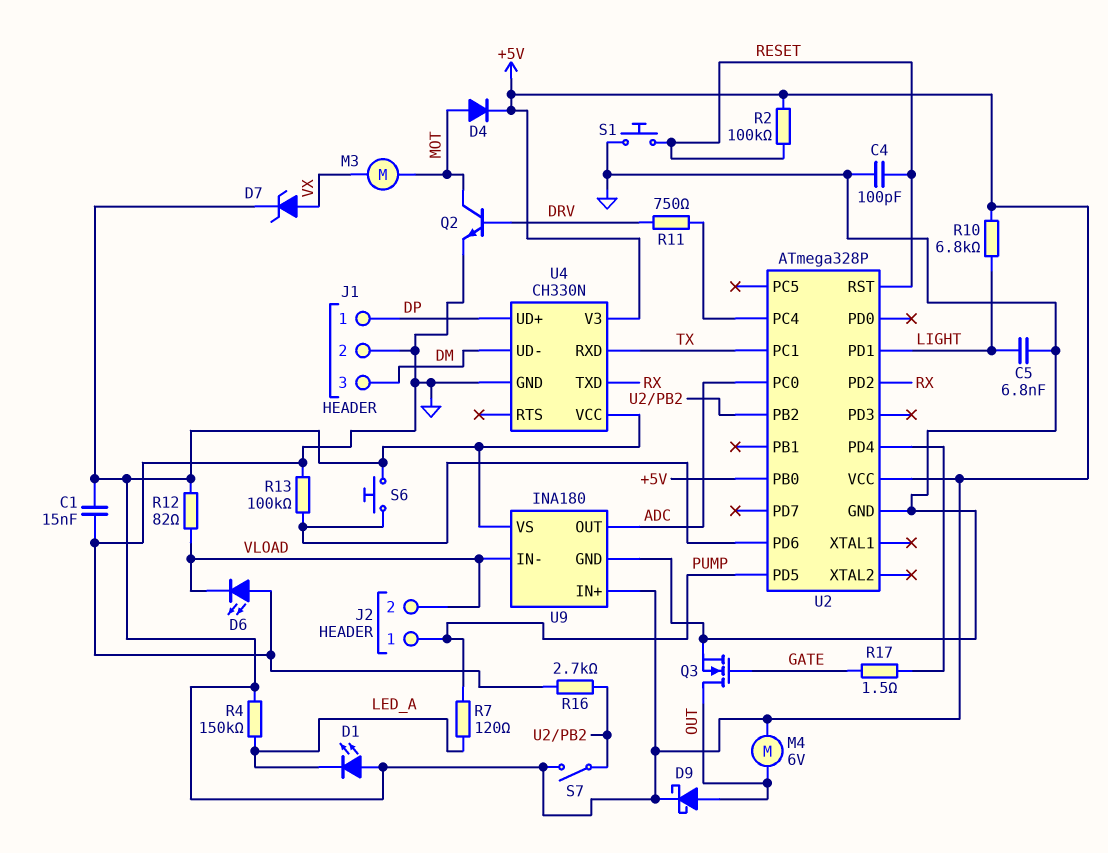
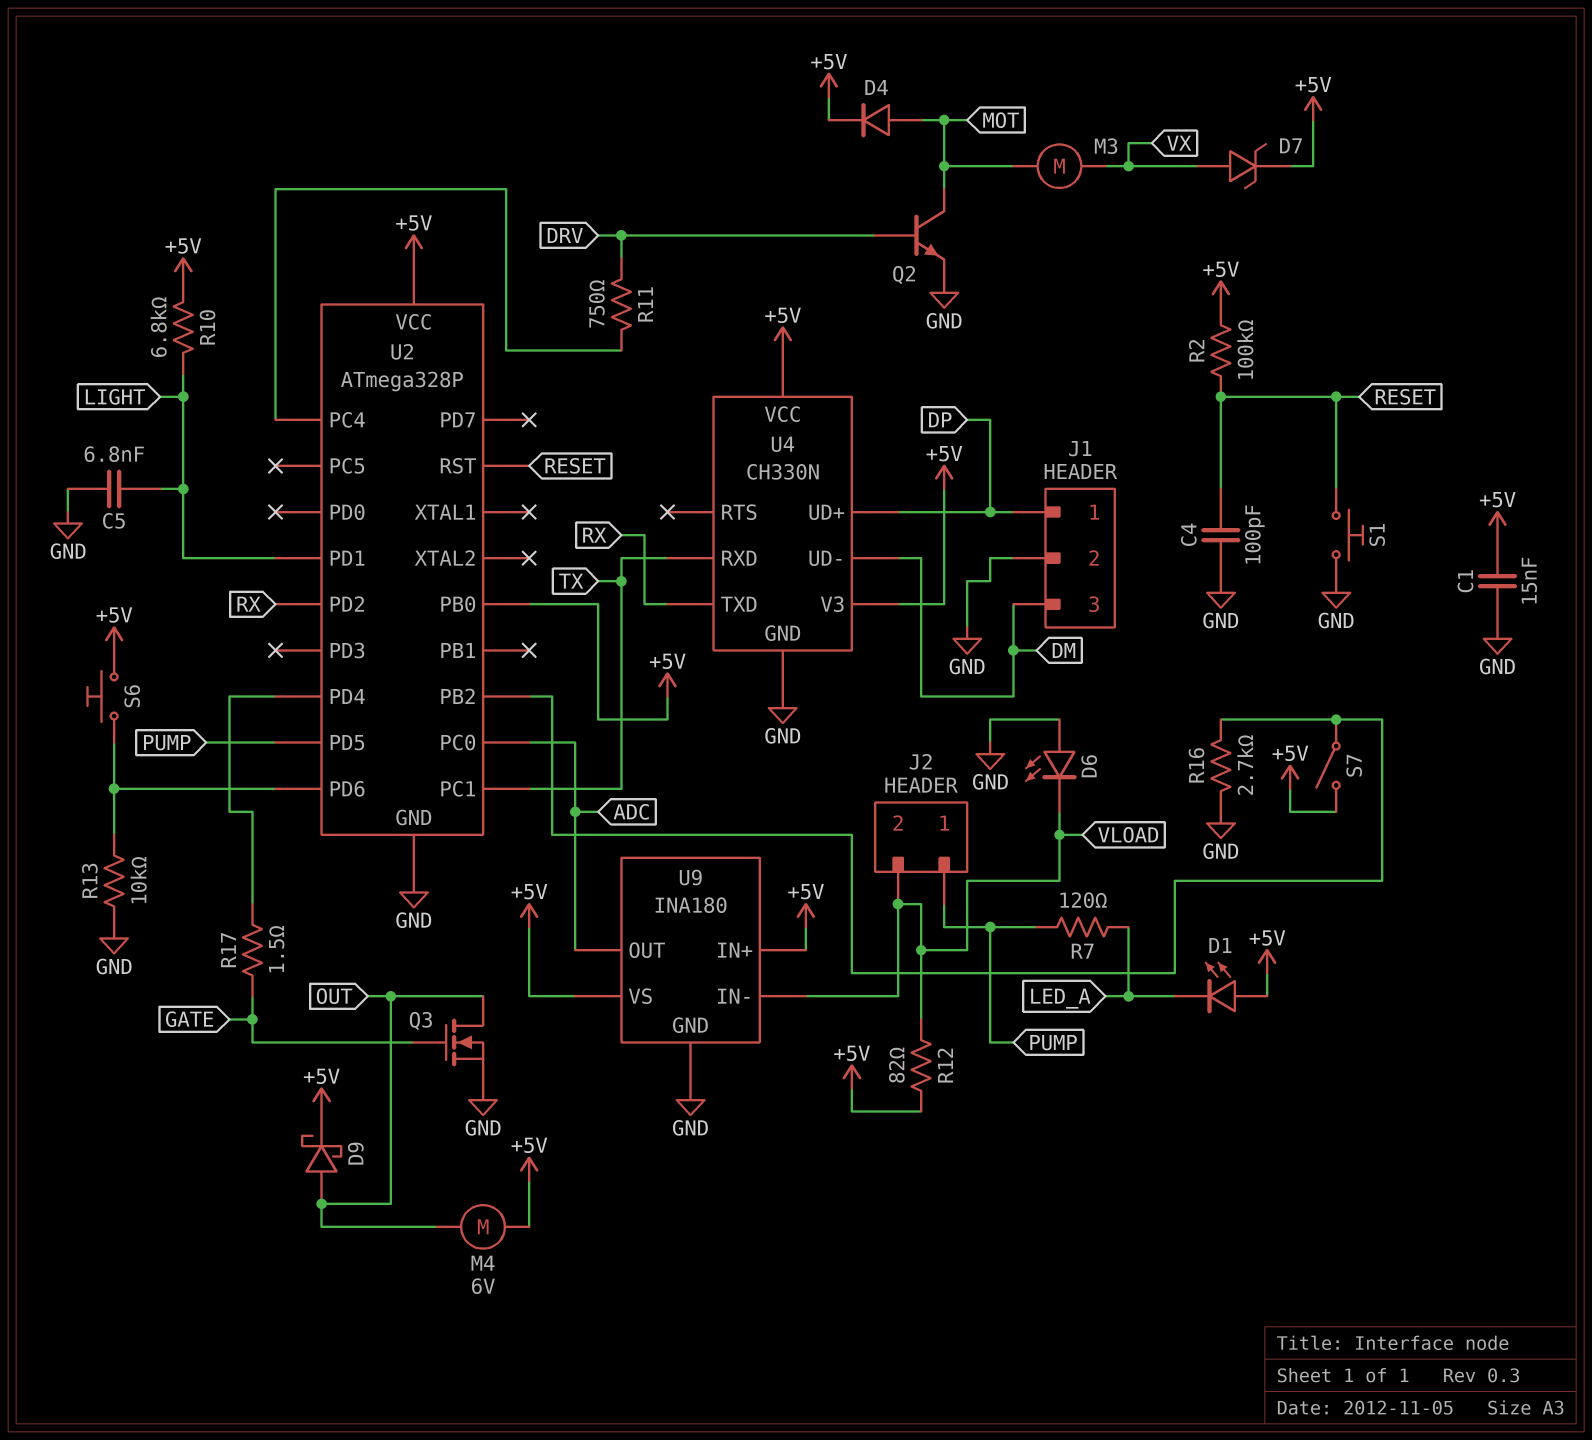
R4: 150k (+5V, LED_A) -> none
R13: 100k (GND, U2/PD6) -> 10k (GND, U2/PD6)

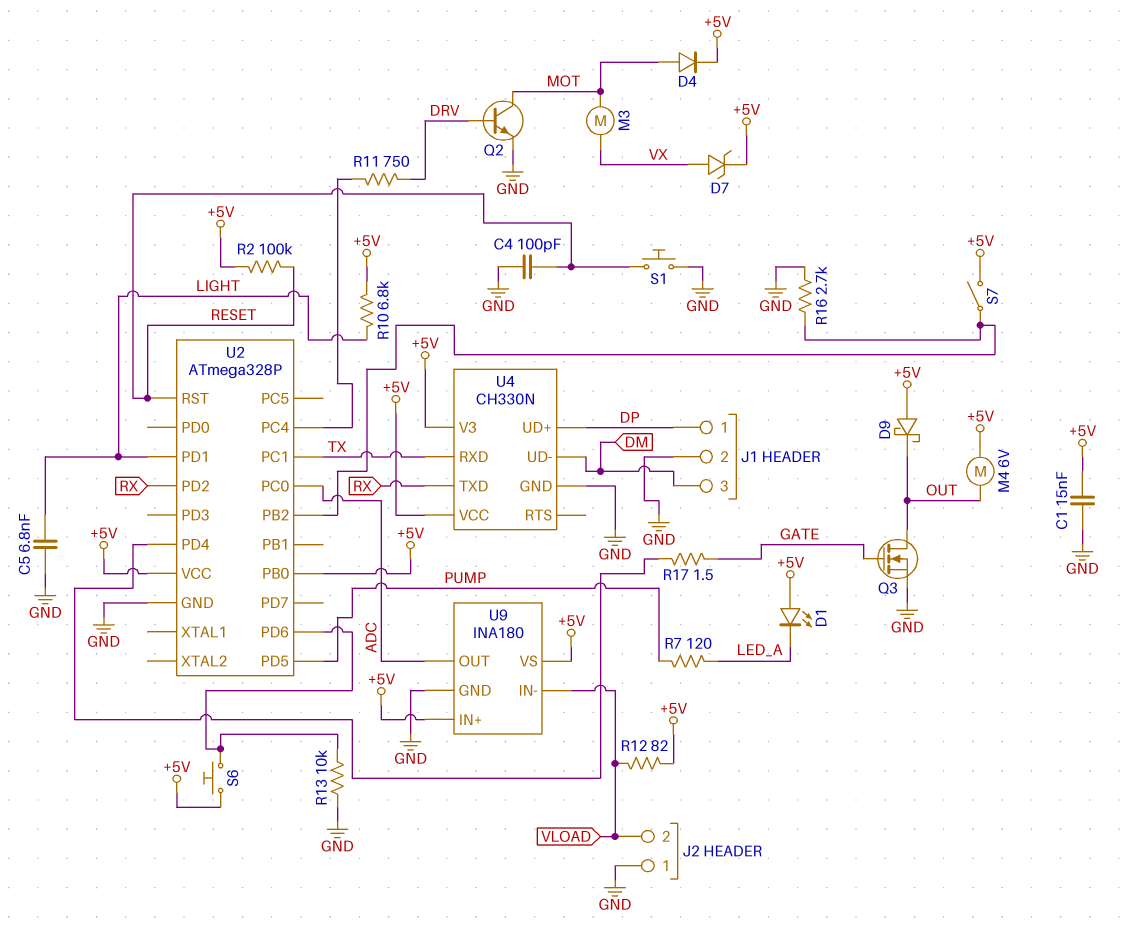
D6: LED (A GND, K VLOAD) -> none
D9: schottky (A OUT, K +5V) -> schottky (A +5V, K OUT)
J2 pin 1: PUMP -> GND

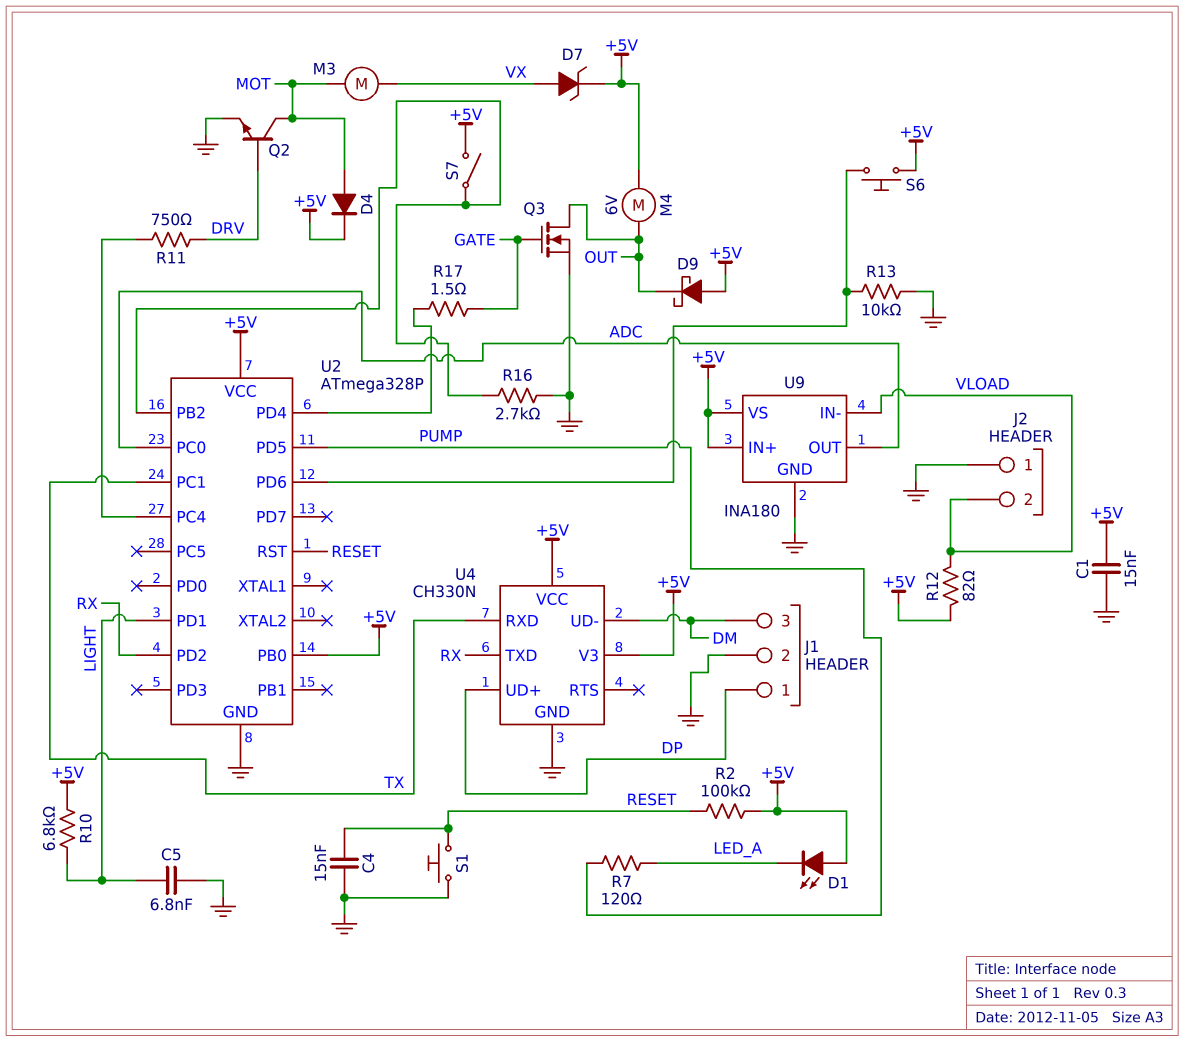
C4: 100pF (GND, RESET) -> 15nF (GND, RESET)

